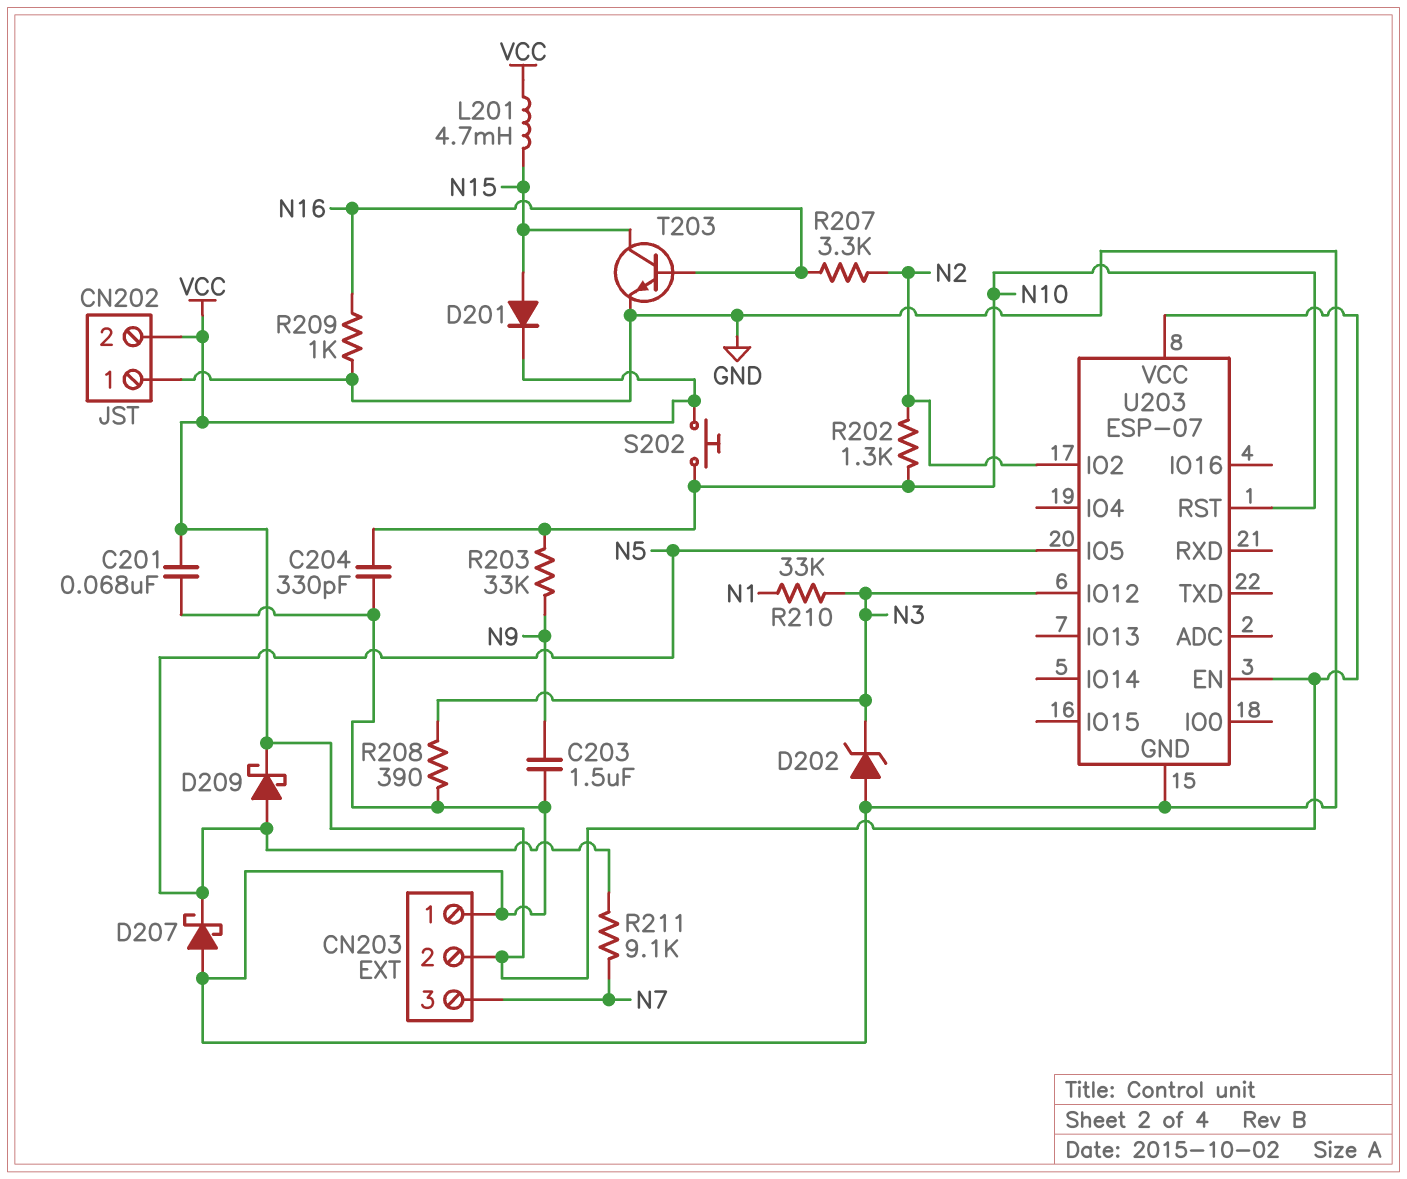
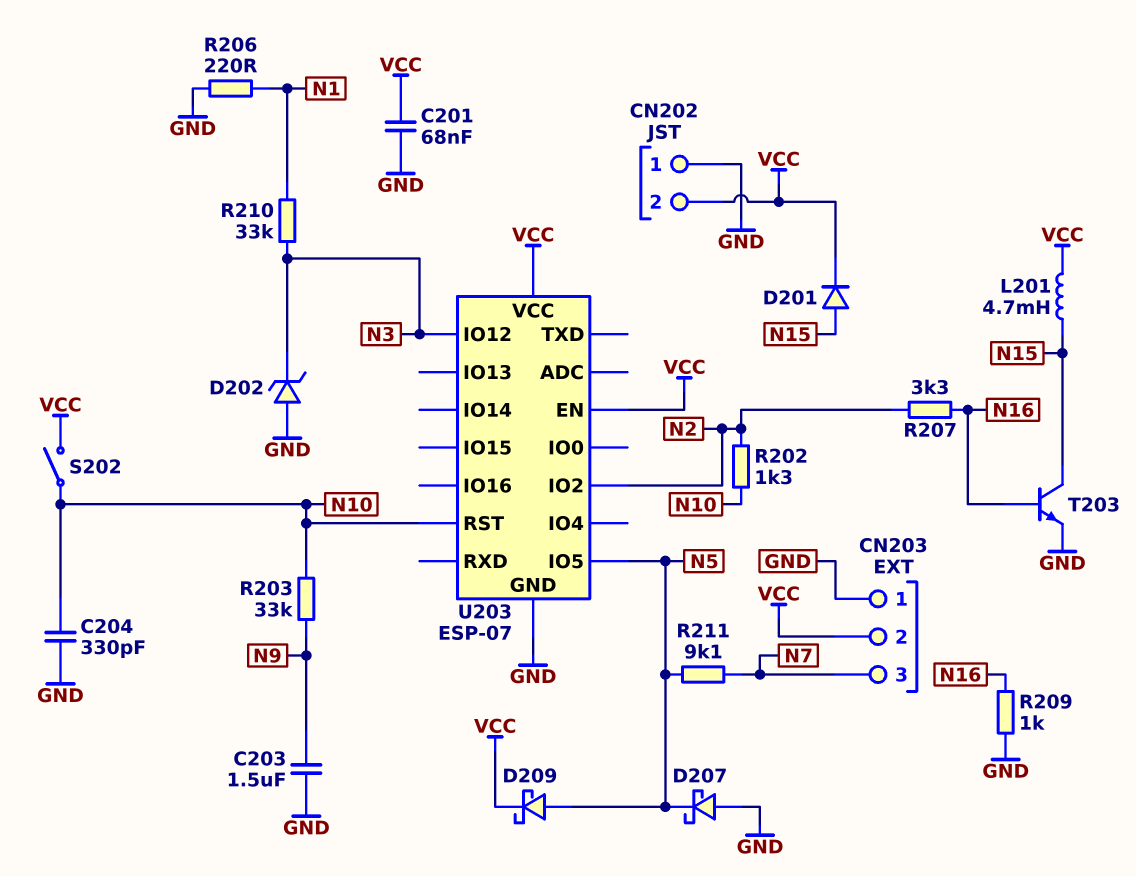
R206: none -> 220 (GND, N1)
R208: 390 (GND, N3) -> none
S202: button (N10, VCC) -> switch (N10, VCC)

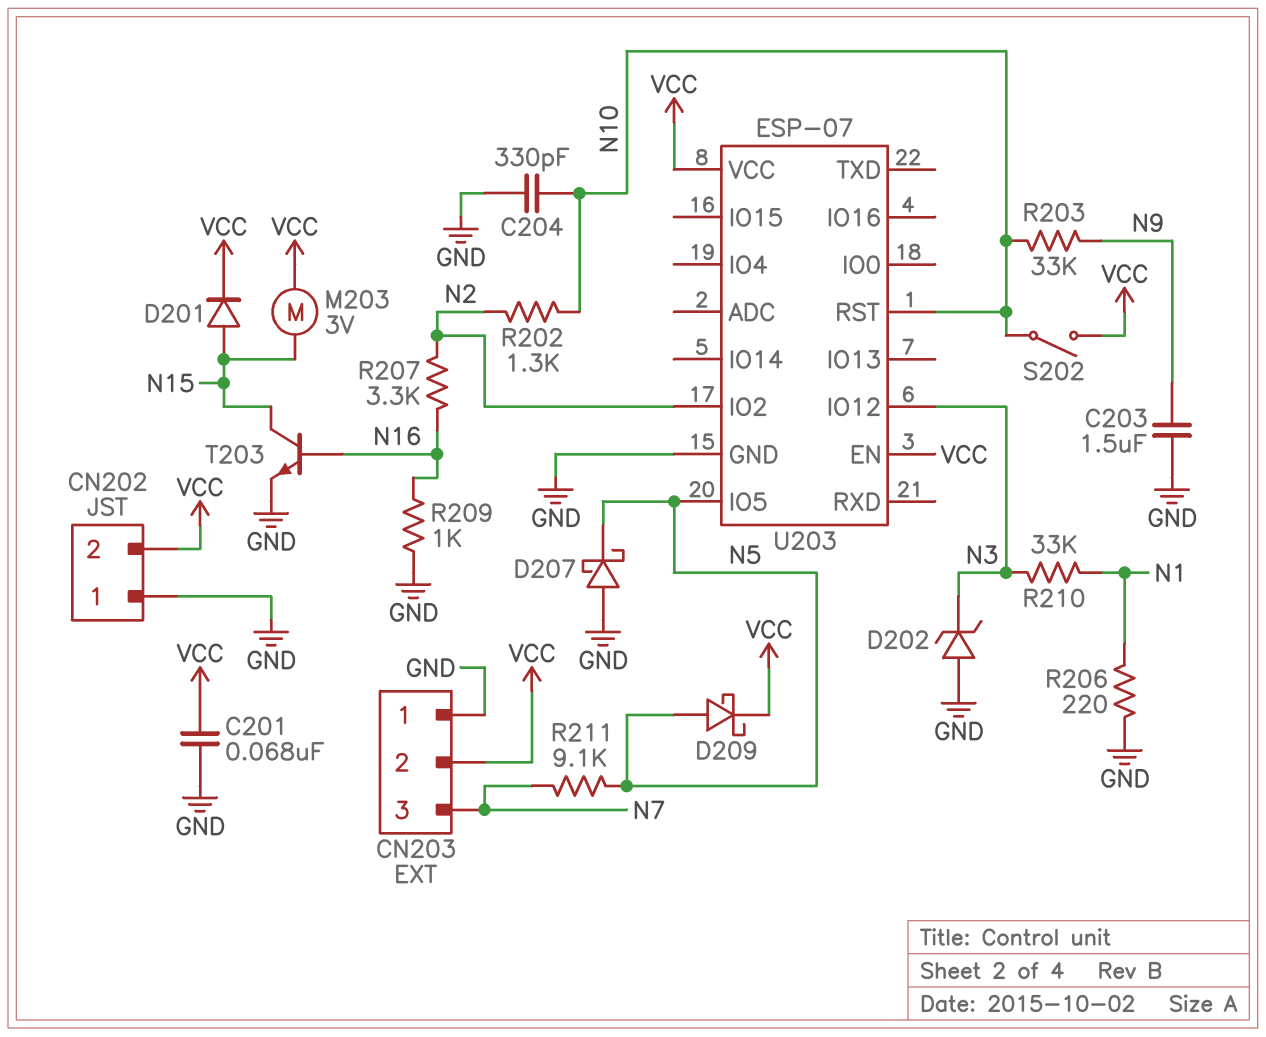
L201: 4.7mH (N15, VCC) -> none
M203: none -> motor 3V (N15, VCC)

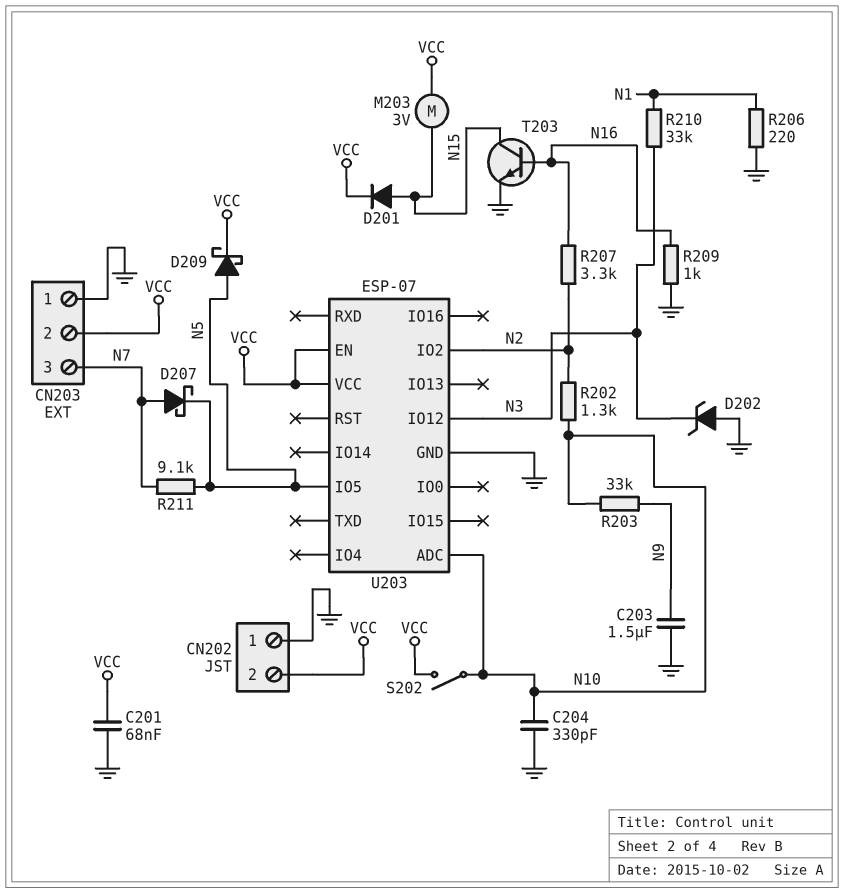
D207: schottky (A GND, K N5) -> schottky (A N7, K N5)
U203 pin ADC: none -> N10
U203 pin RST: N10 -> none

